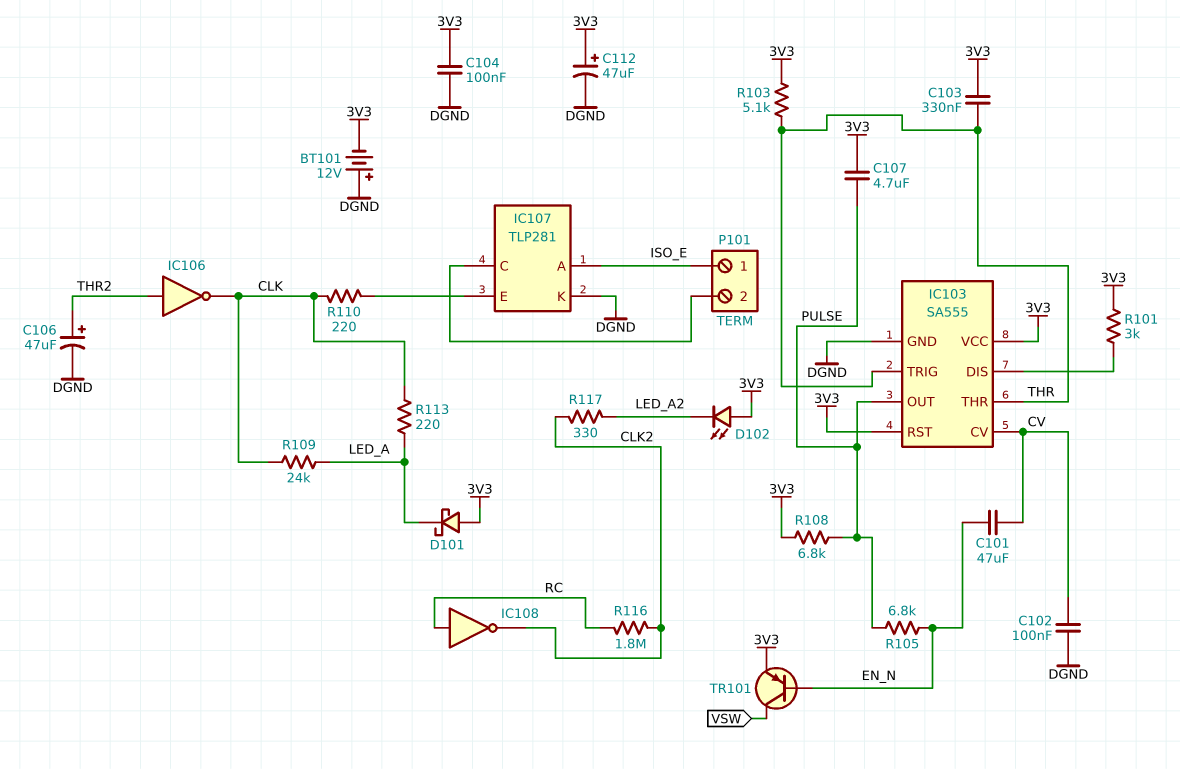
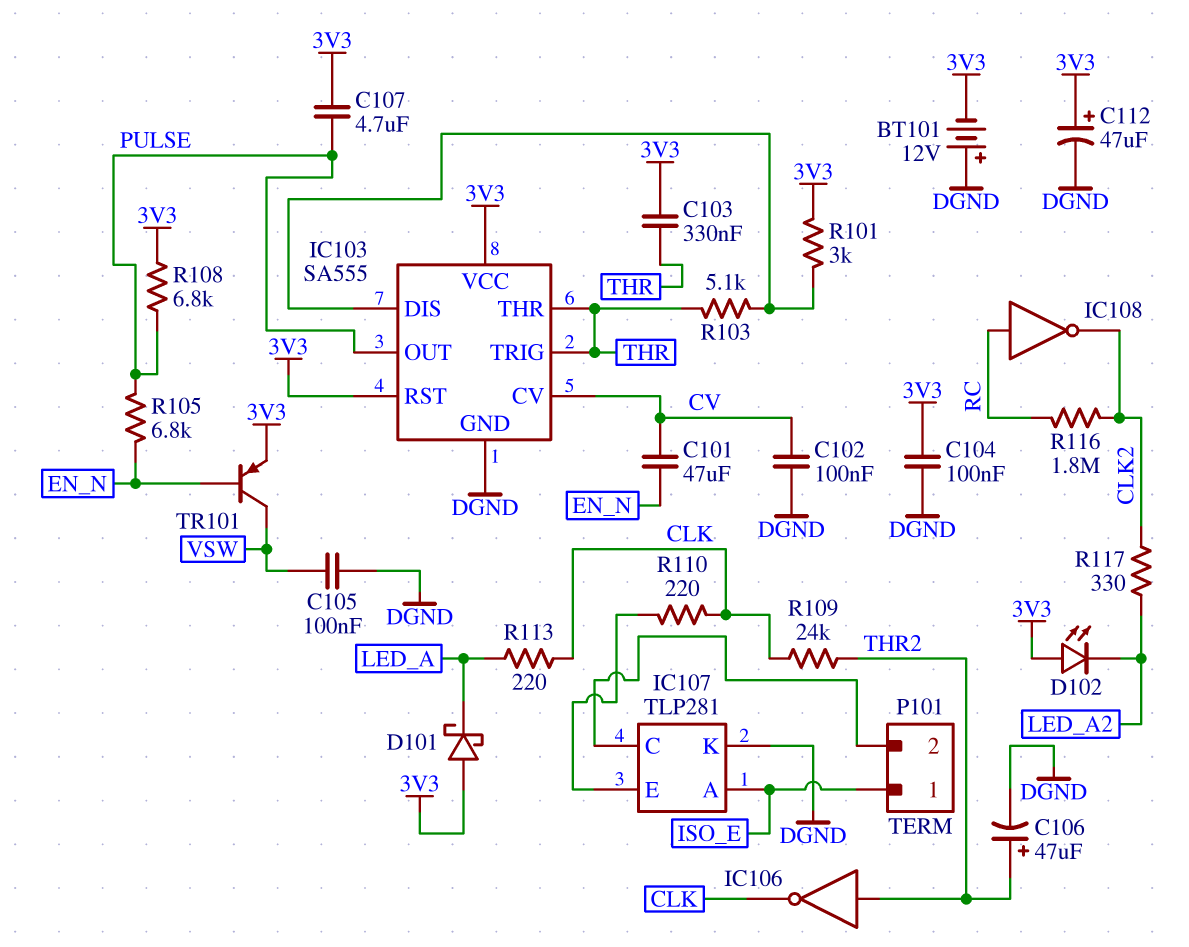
C105: none -> 100nF (DGND, VSW)
R103: 5.1k (3V3, THR) -> 5.1k (IC103/DIS, THR)
R109: 24k (CLK, LED_A) -> 24k (CLK, THR2)

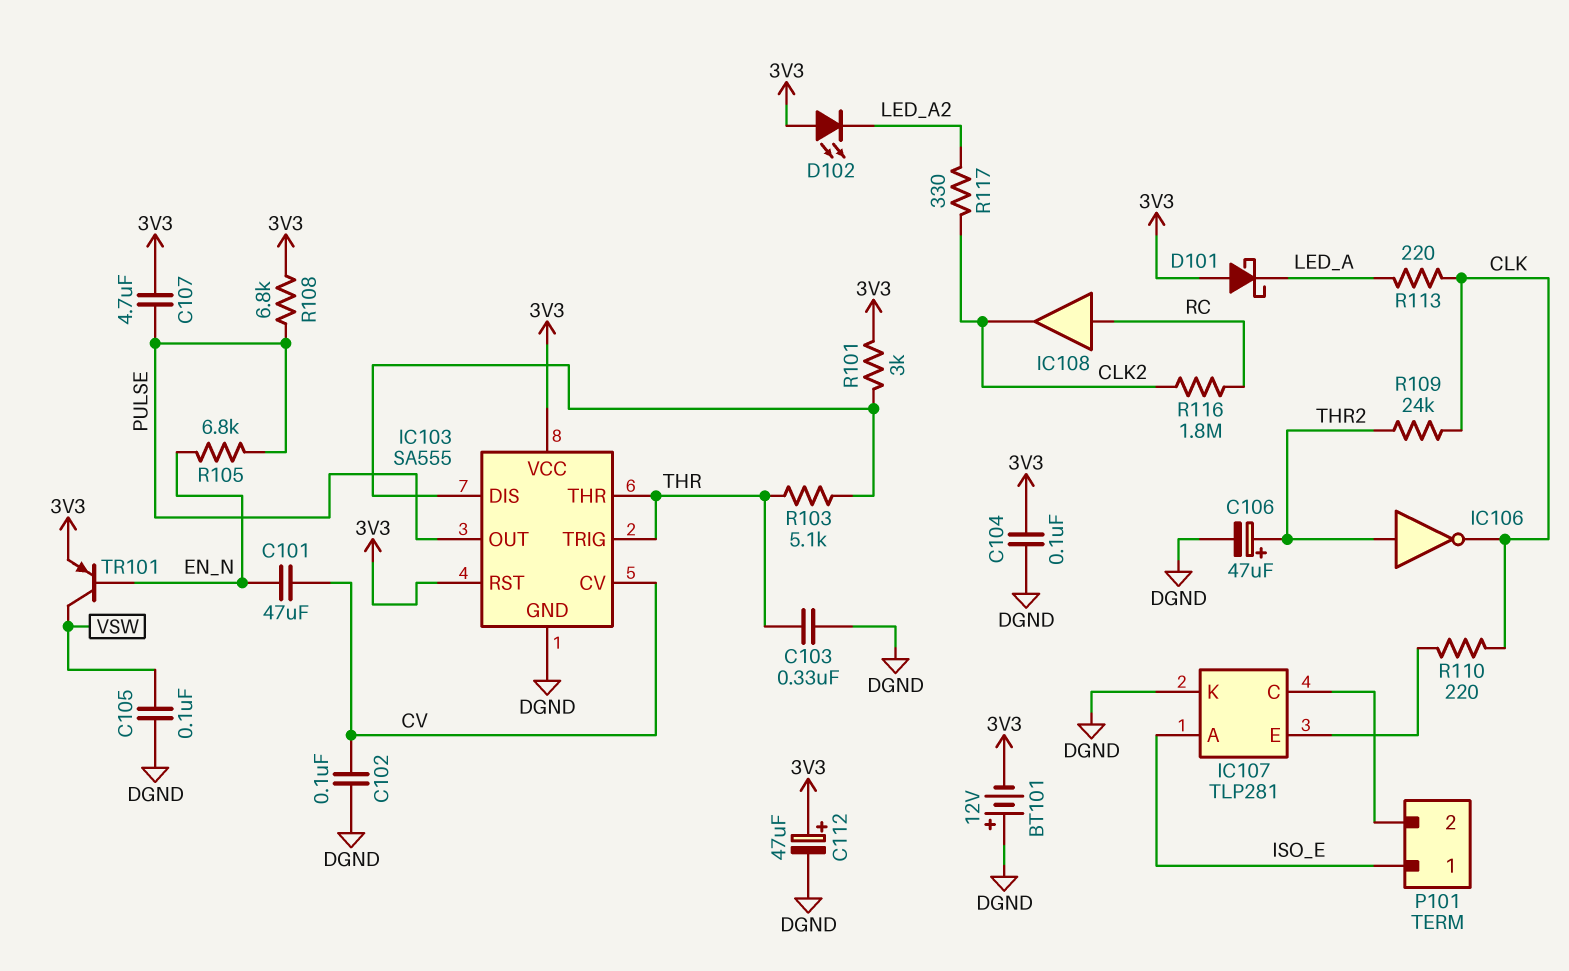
C103: 330nF (3V3, THR) -> 330nF (DGND, THR)
IC108: NOT (in RC, out CLK2) -> buffer (in RC, out CLK2)

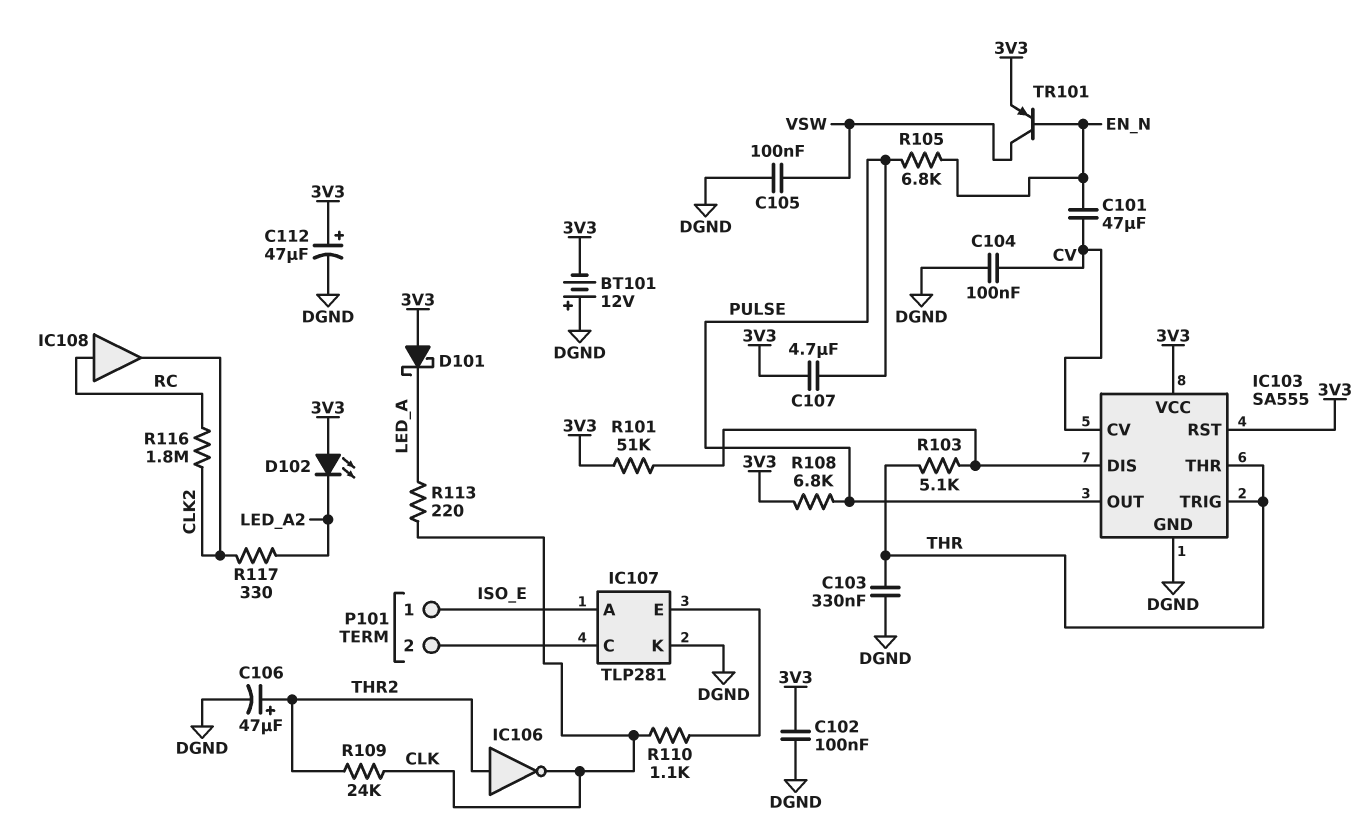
C102: 100nF (CV, DGND) -> 100nF (3V3, DGND)
C104: 100nF (3V3, DGND) -> 100nF (CV, DGND)
R101: 3k (3V3, IC103/DIS) -> 51k (3V3, IC103/DIS)
R110: 220 (CLK, IC107/E) -> 1.1k (CLK, IC107/E)

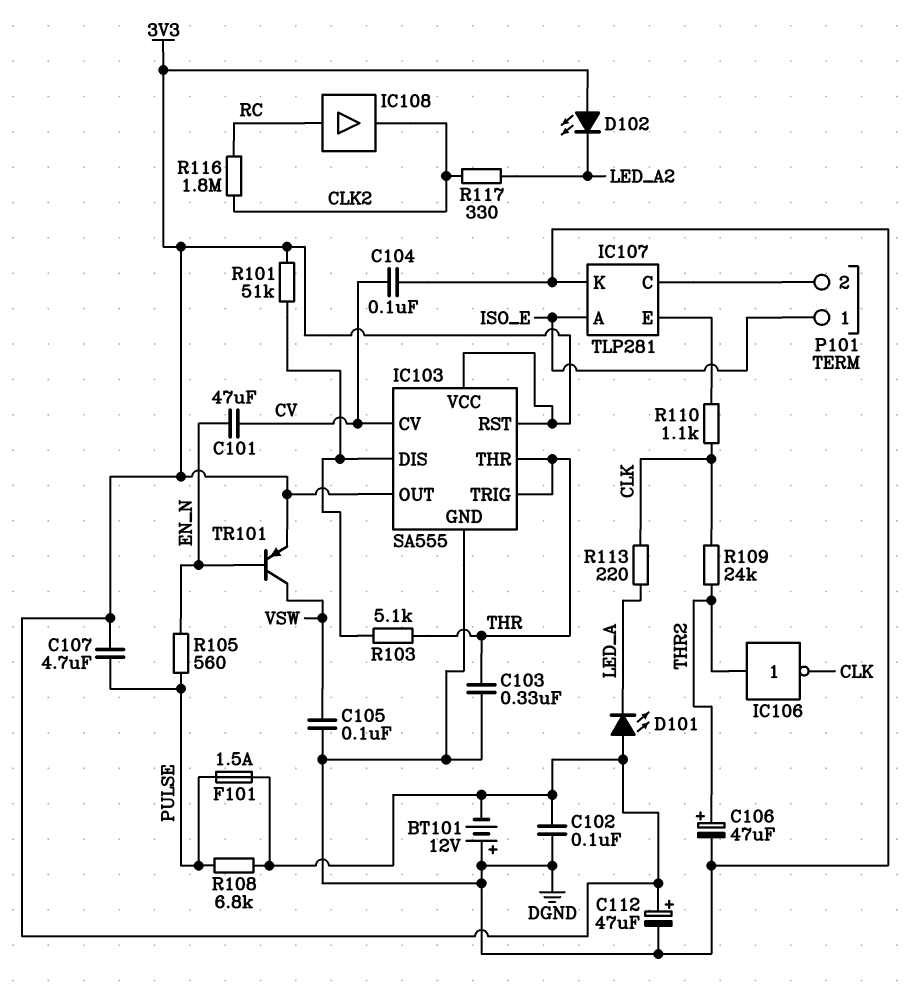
D101: schottky (A 3V3, K LED_A) -> LED (A 3V3, K LED_A)
F101: none -> 1.5A (3V3, PULSE)
IC103 pin OUT: PULSE -> 3V3
R105: 6.8k (EN_N, PULSE) -> 560 (EN_N, PULSE)

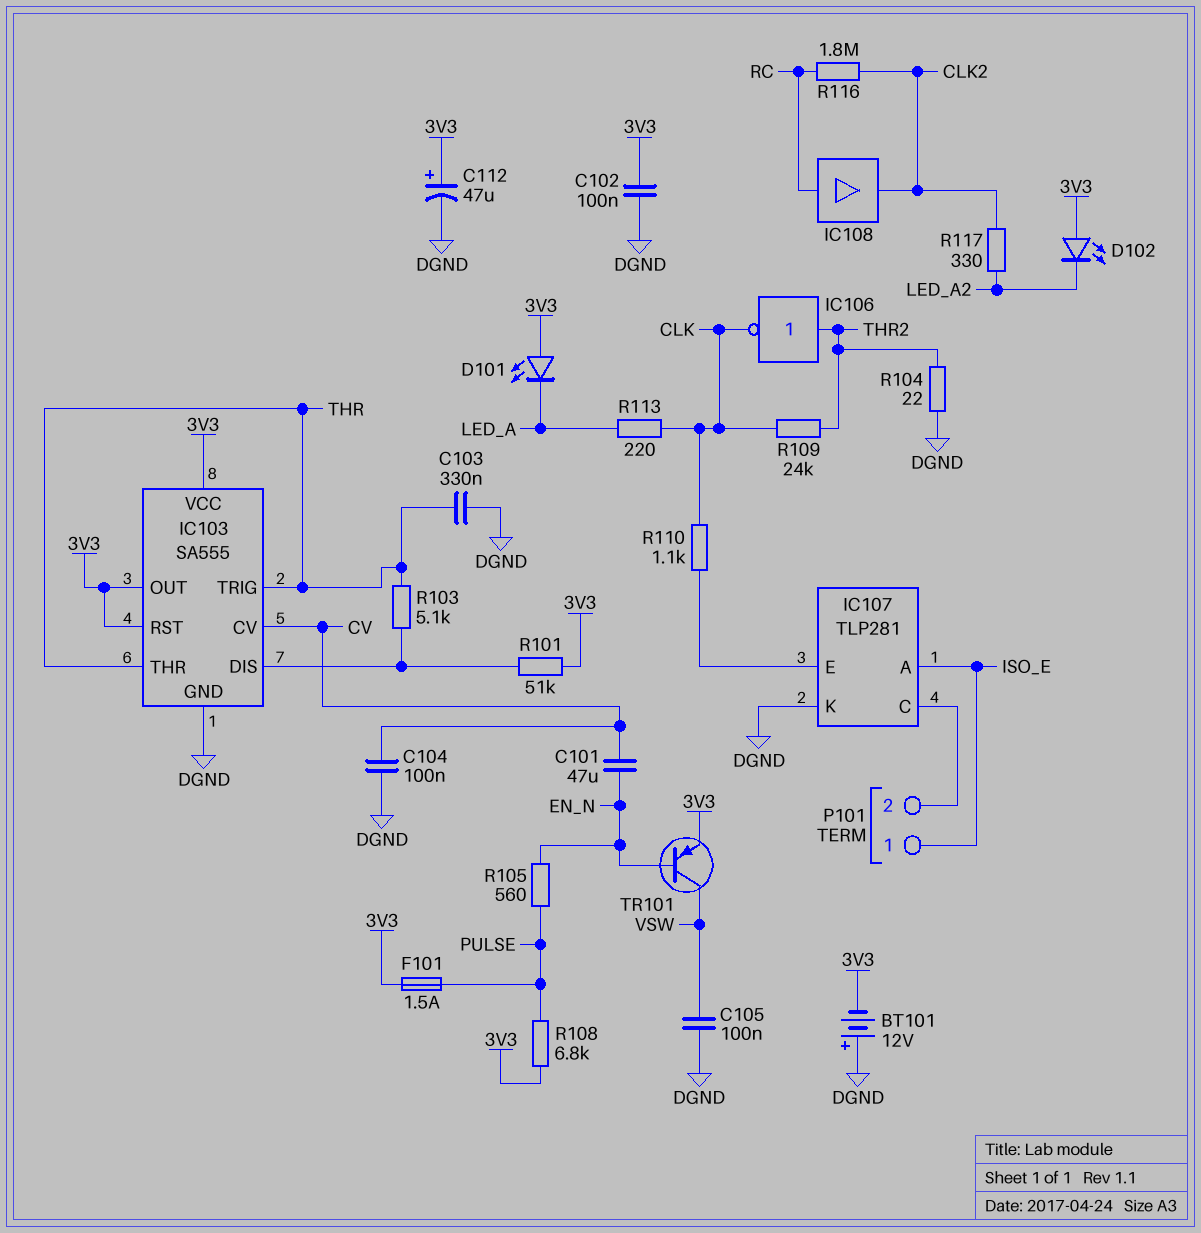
C106: 47uF (plus THR2, minus DGND) -> none
C107: 4.7uF (3V3, PULSE) -> none
R104: none -> 22 (DGND, THR2)

